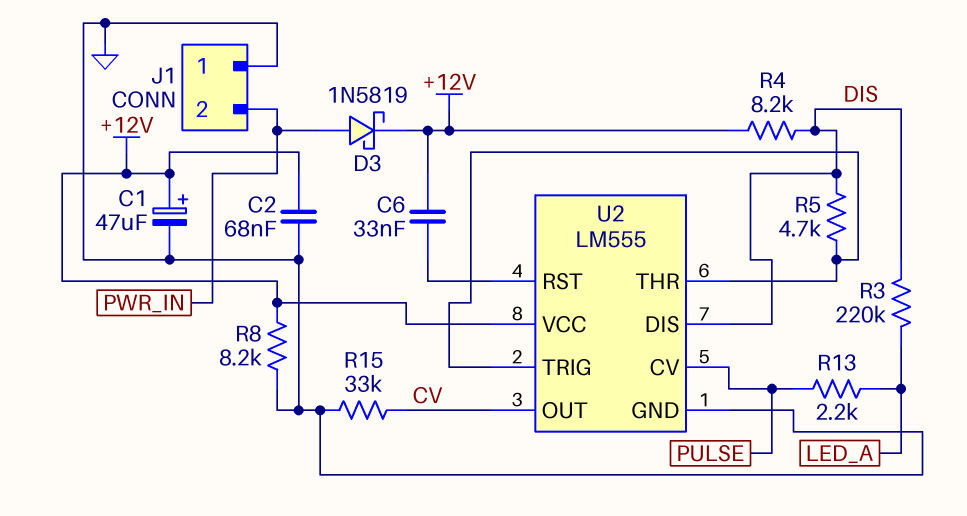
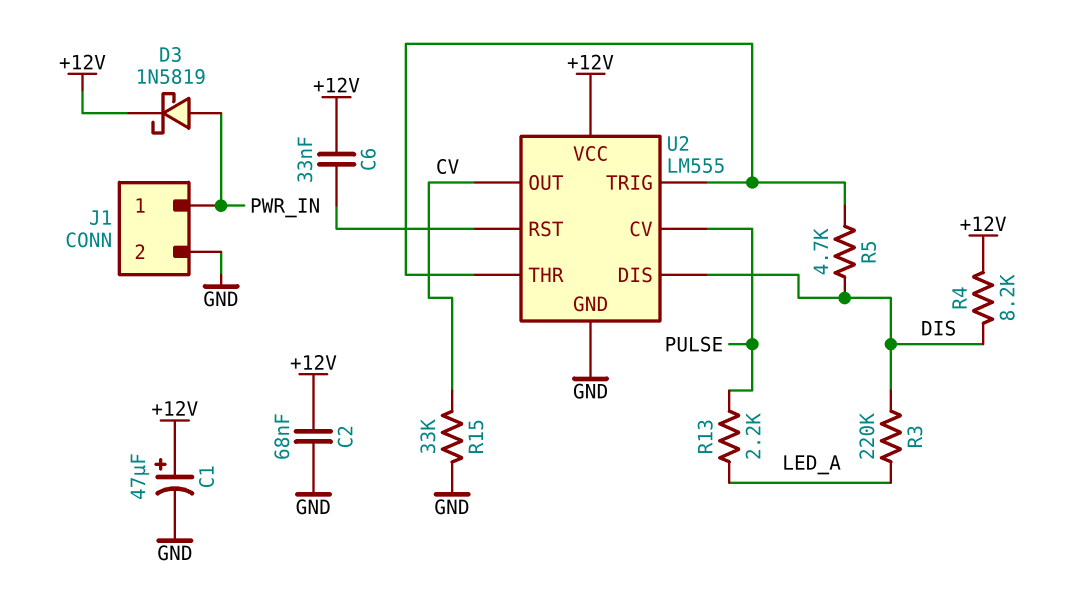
J1 pin 1: GND -> PWR_IN
J1 pin 2: PWR_IN -> GND
R8: 8.2k (+12V, GND) -> none

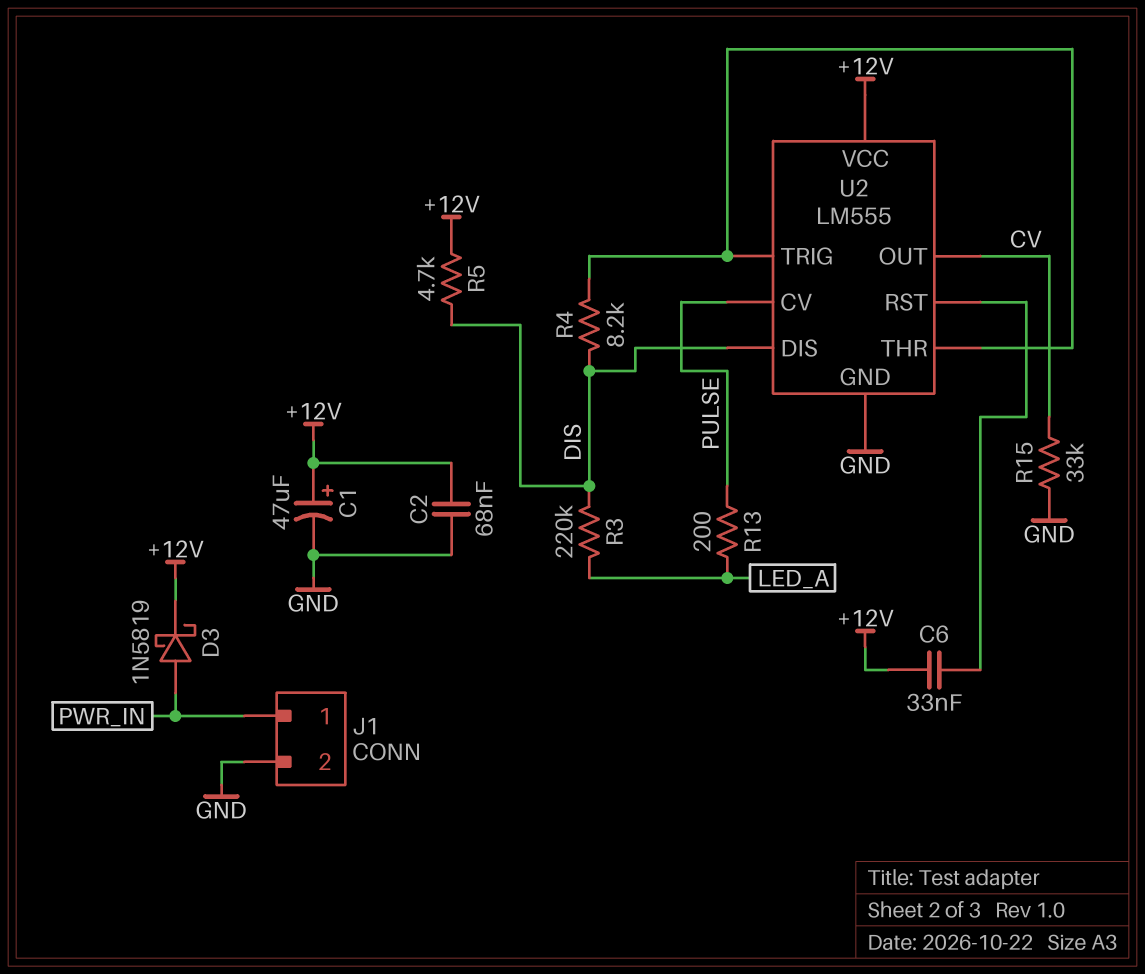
R4: 8.2k (+12V, DIS) -> 8.2k (DIS, U2/THR)
R5: 4.7k (DIS, U2/THR) -> 4.7k (+12V, DIS)
R13: 2.2k (LED_A, PULSE) -> 200 (LED_A, PULSE)

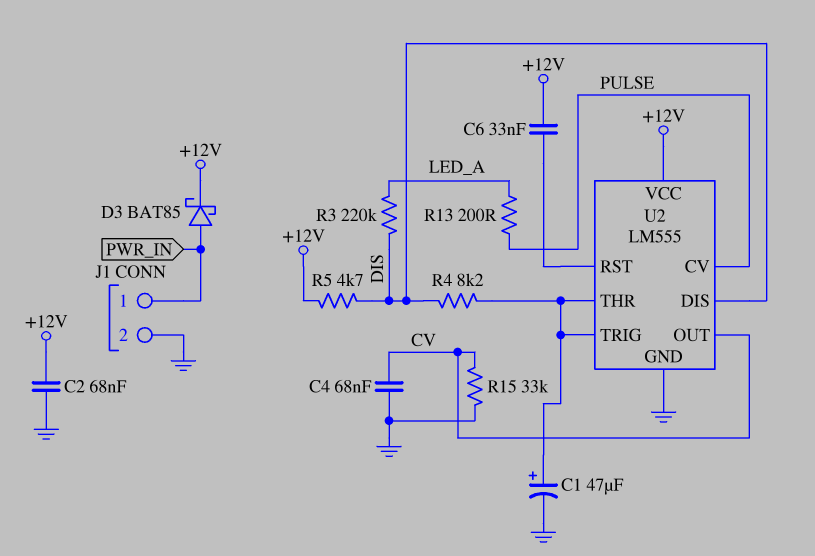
C1: 47uF (plus +12V, minus GND) -> 47uF (plus U2/THR, minus GND)
C4: none -> 68nF (CV, GND)
D3: schottky 1N5819 (A PWR_IN, K +12V) -> schottky BAT85 (A PWR_IN, K +12V)

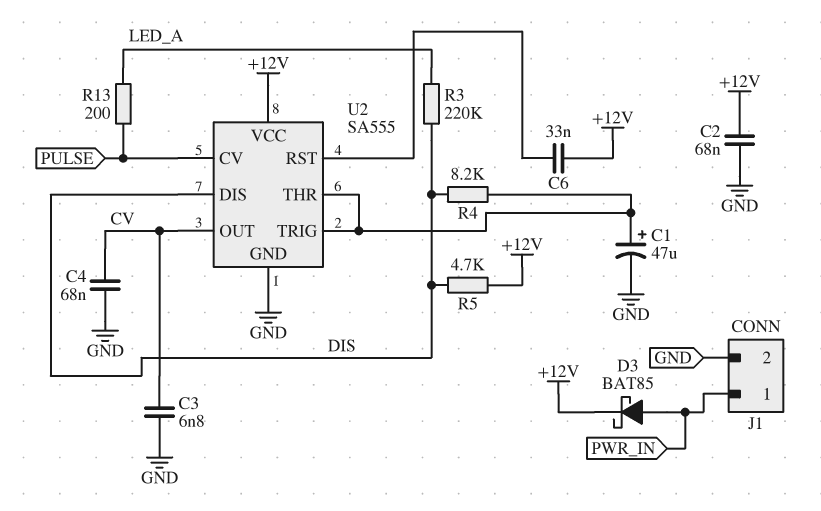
C3: none -> 6.8nF (CV, GND)
R15: 33k (CV, GND) -> none
U2: LM555 -> SA555

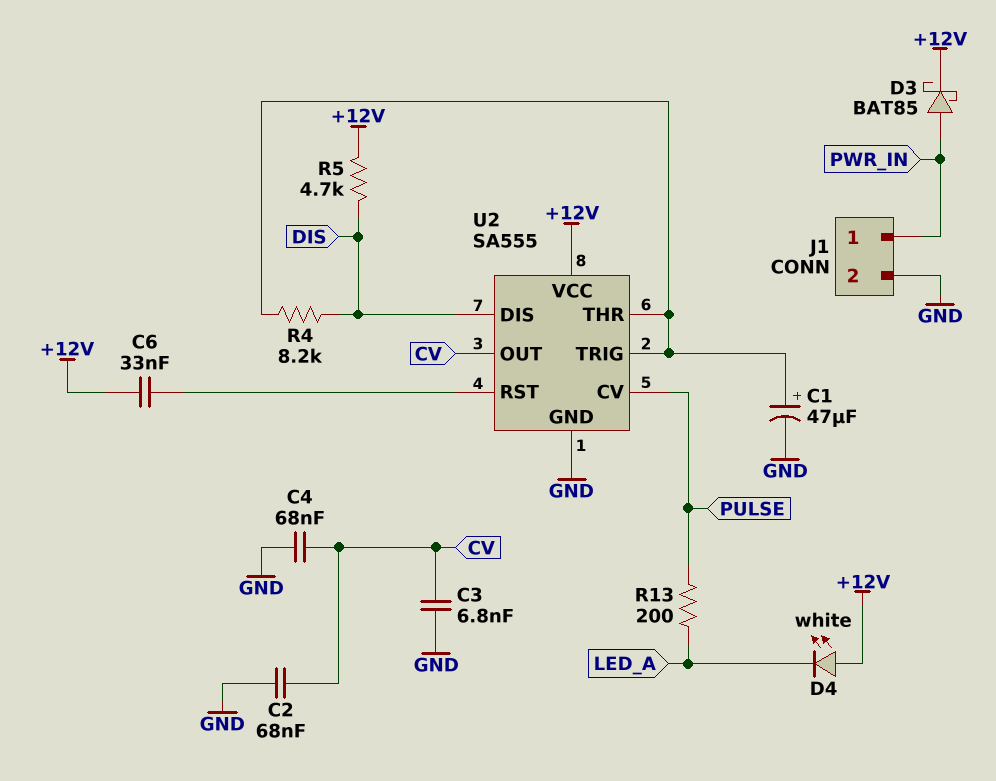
C2: 68nF (+12V, GND) -> 68nF (CV, GND)
D4: none -> LED white (A +12V, K LED_A)
R3: 220k (DIS, LED_A) -> none

